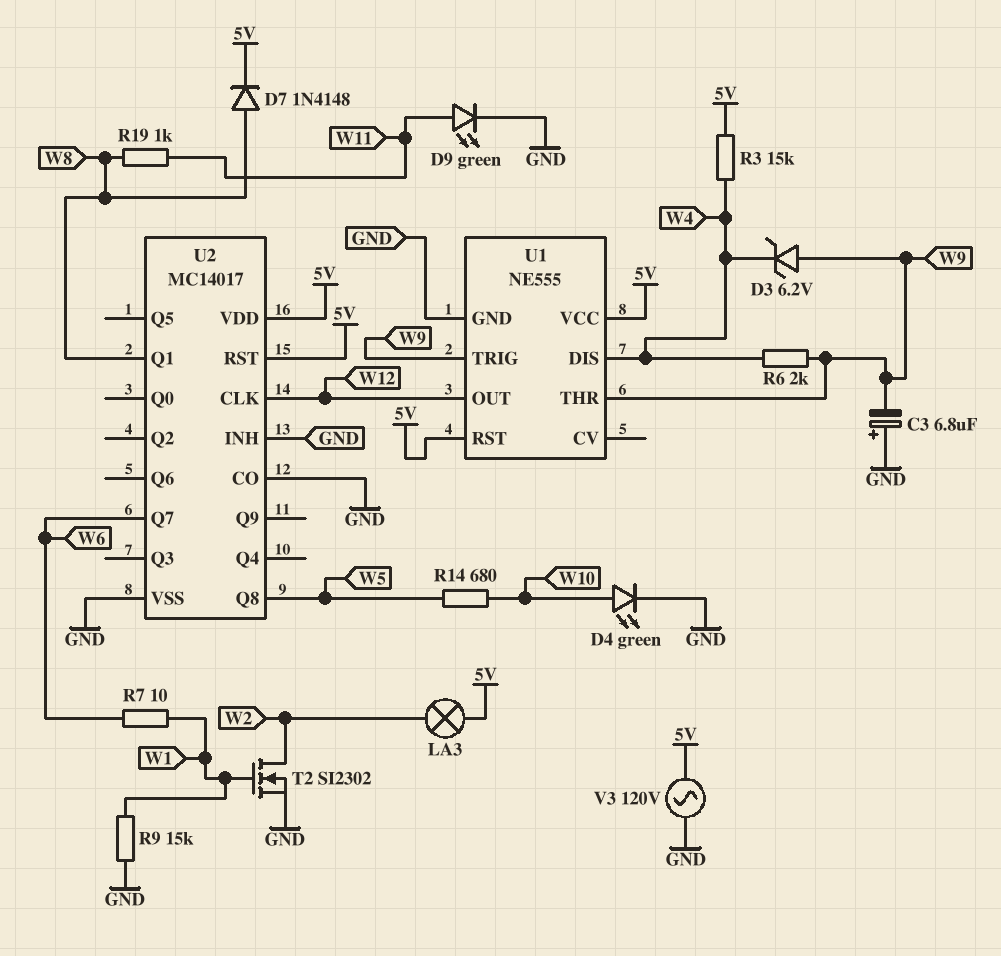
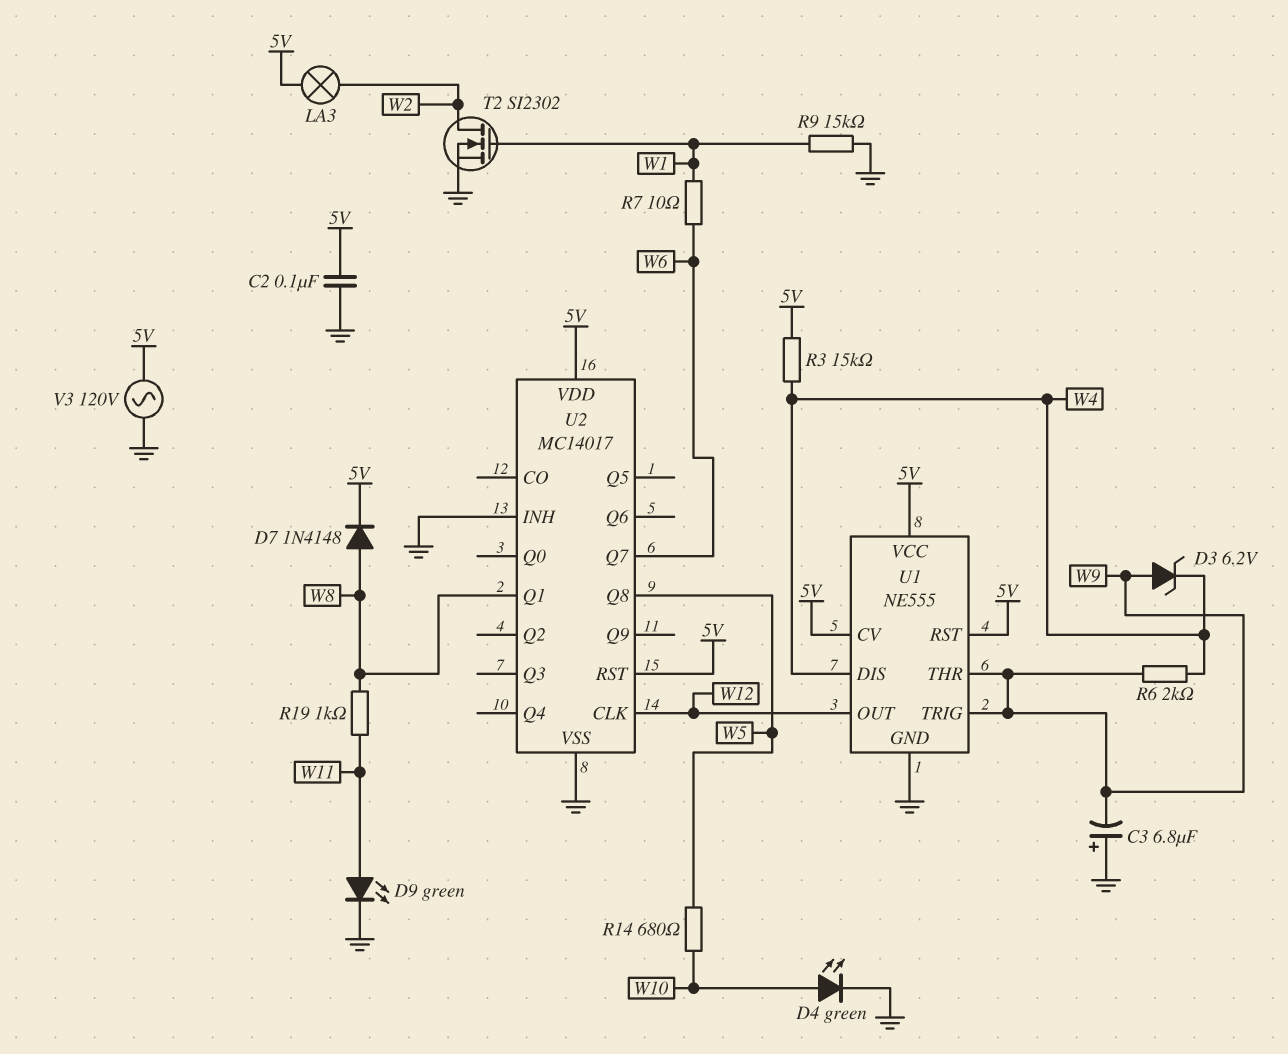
C2: none -> 100nF (5V, GND)
U1 pin CV: none -> 5V
U2 pin CO: GND -> none

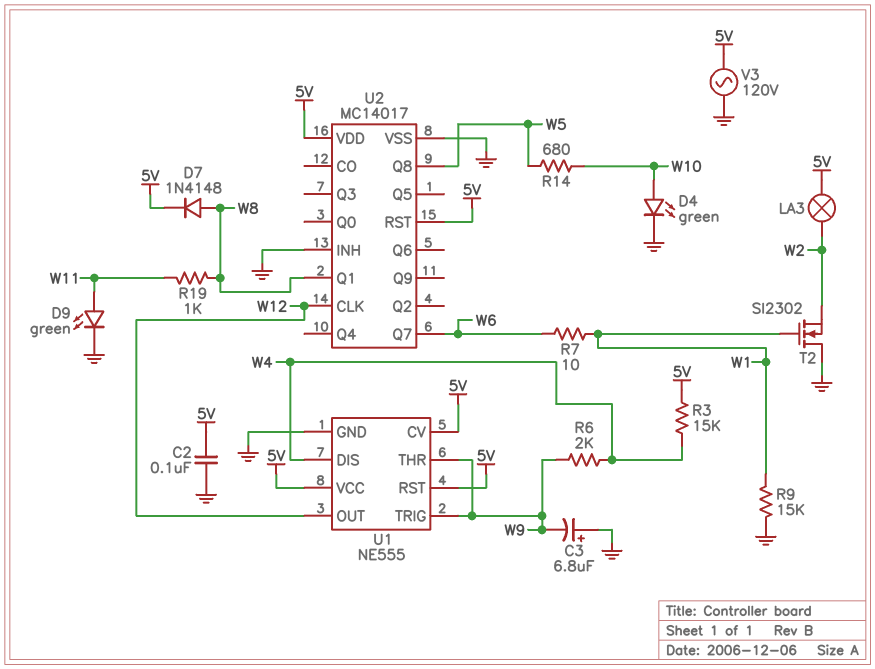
D3: zener 6.2V (A W9, K W4) -> none
T2: NMOS SI2302 (G W1, D W2, S GND) -> NMOS SI2302 (G W1, D GND, S W2)

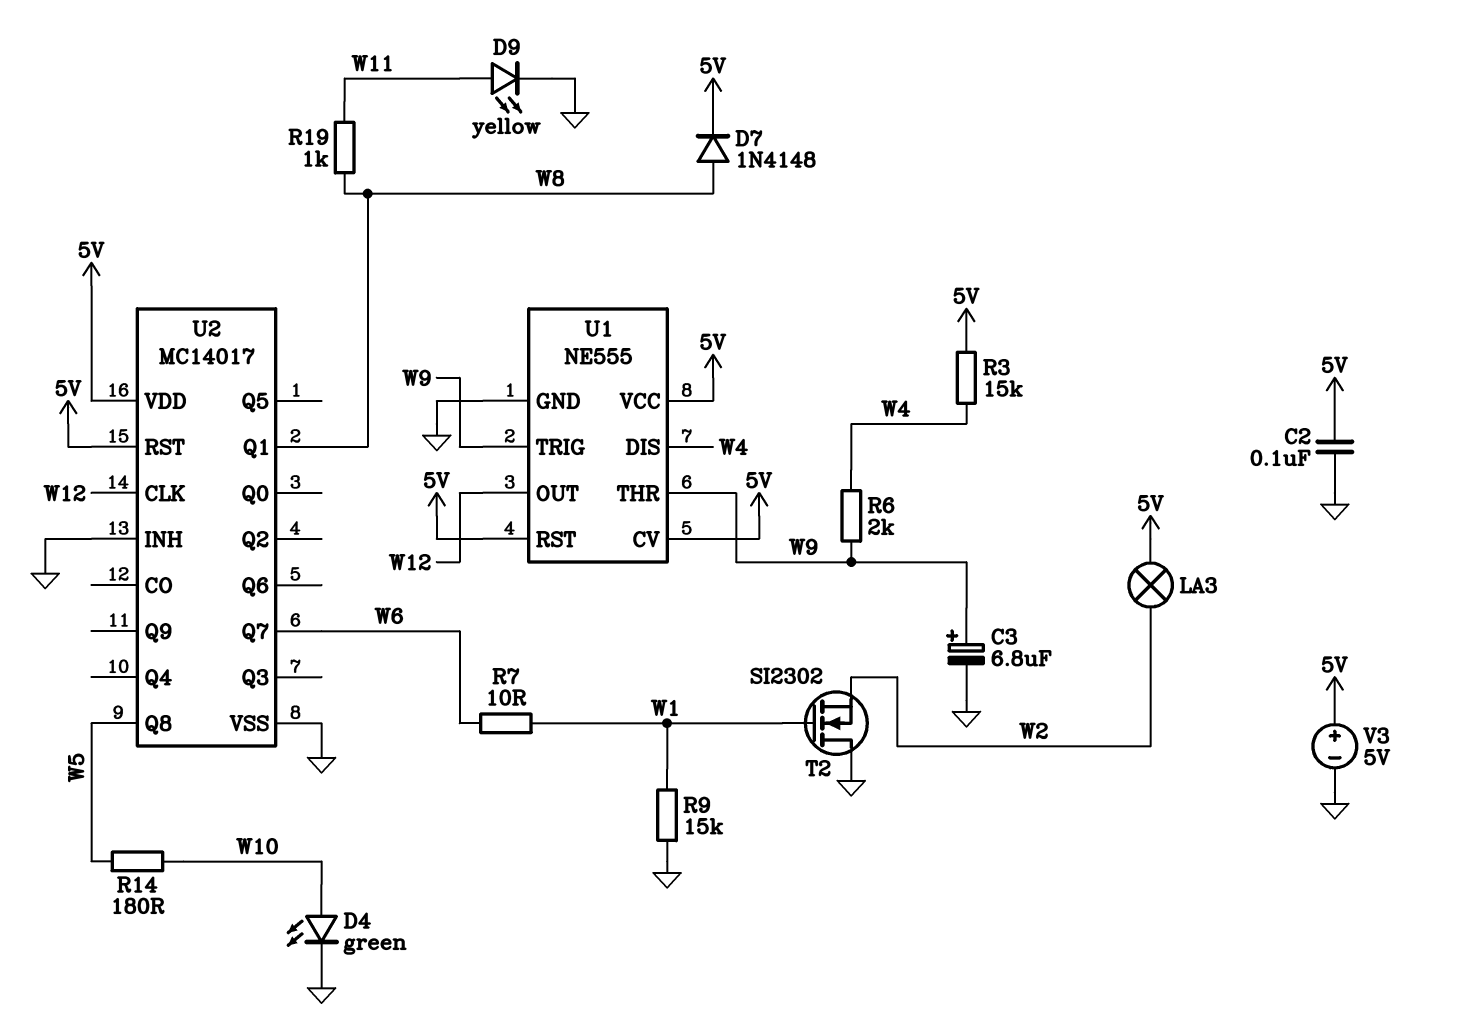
C3: 6.8uF (plus GND, minus W9) -> 6.8uF (plus W9, minus GND)
D9: LED green (A W11, K GND) -> LED yellow (A W11, K GND)
R14: 680 (W5, W10) -> 180 (W5, W10)
V3: AC 120V (5V, GND) -> 5V (plus 5V, minus GND)

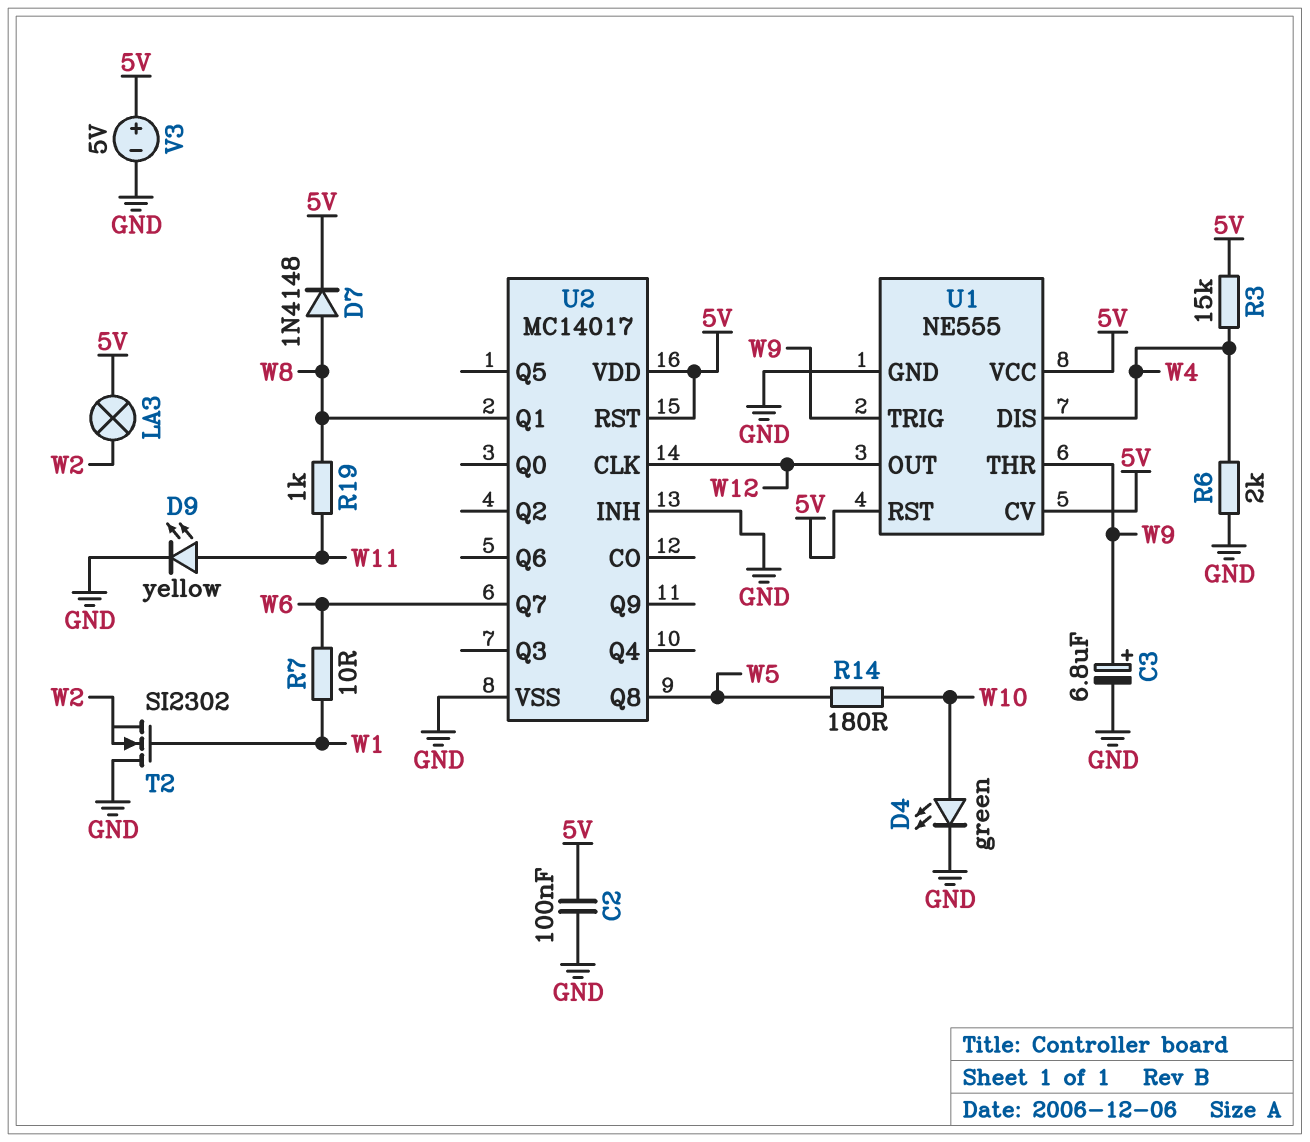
R6: 2k (W4, W9) -> 2k (GND, W4)
R9: 15k (GND, W1) -> none

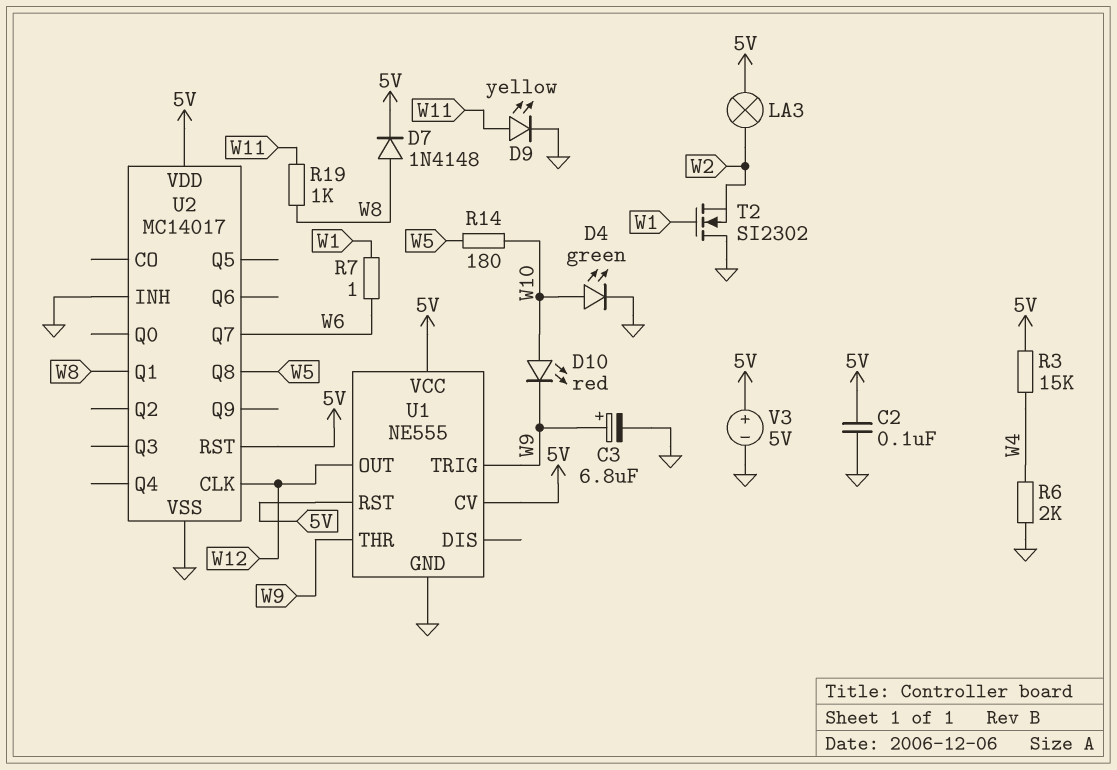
D10: none -> LED red (A W10, K W9)
R7: 10 (W1, W6) -> 1 (W1, W6)
U1 pin DIS: W4 -> none

